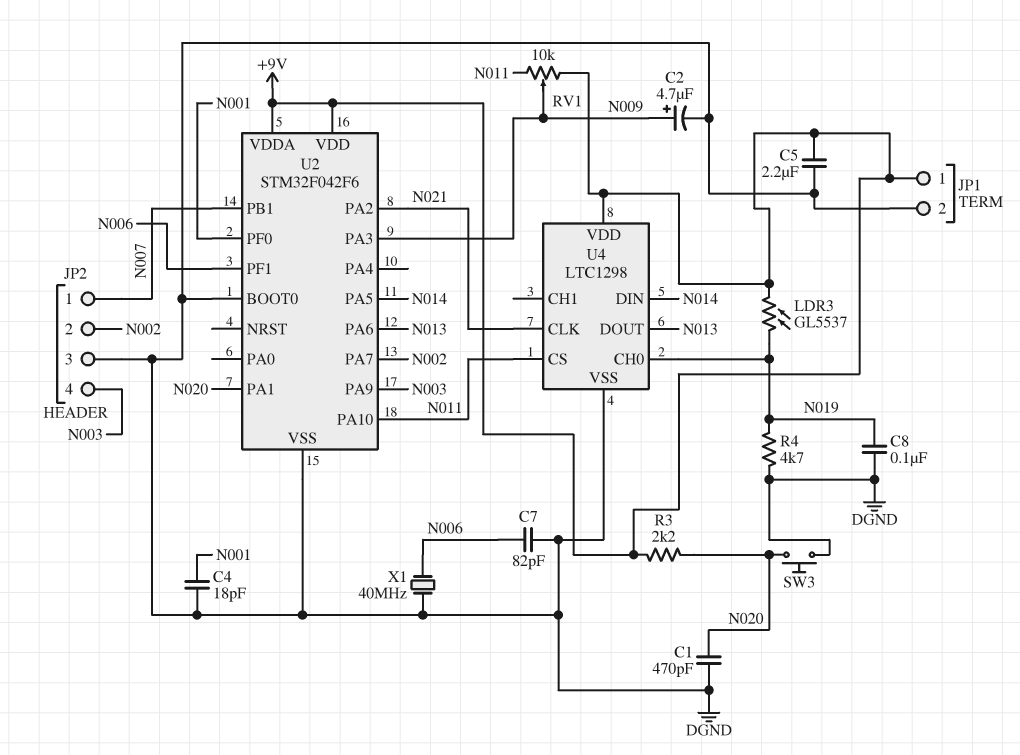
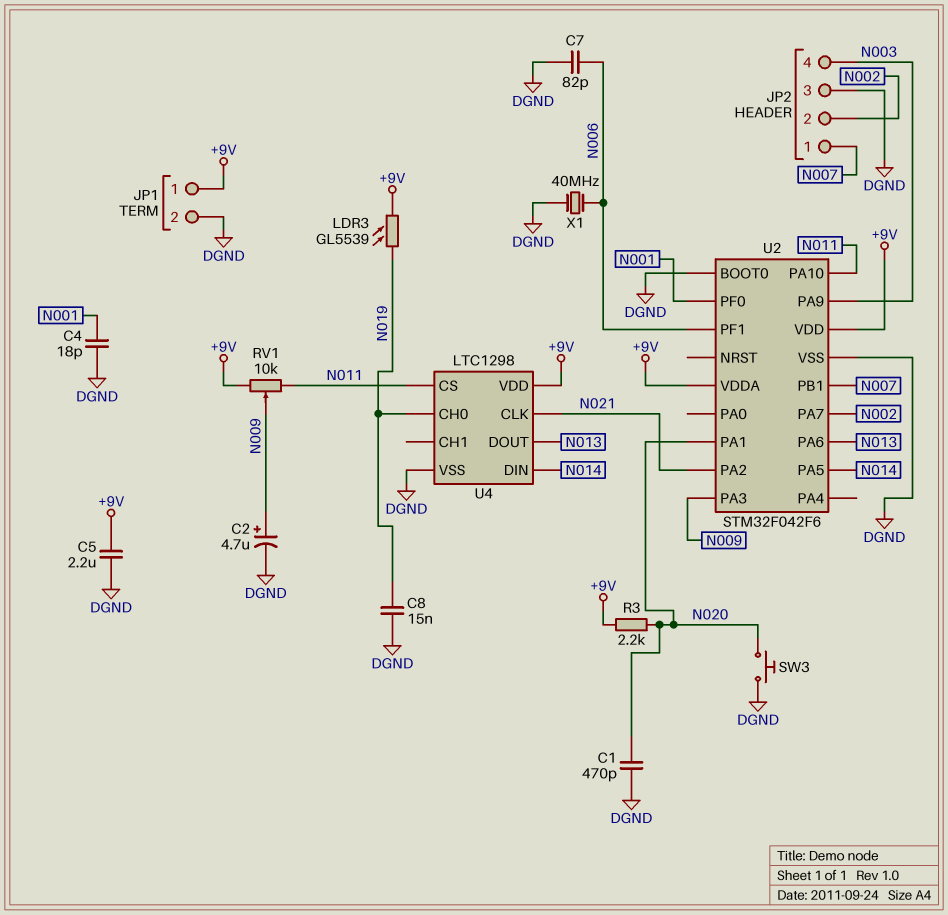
C8: 100nF (DGND, N019) -> 15nF (DGND, N019)
LDR3: GL5537 (+9V, N019) -> GL5539 (+9V, N019)
R4: 4.7k (DGND, N019) -> none

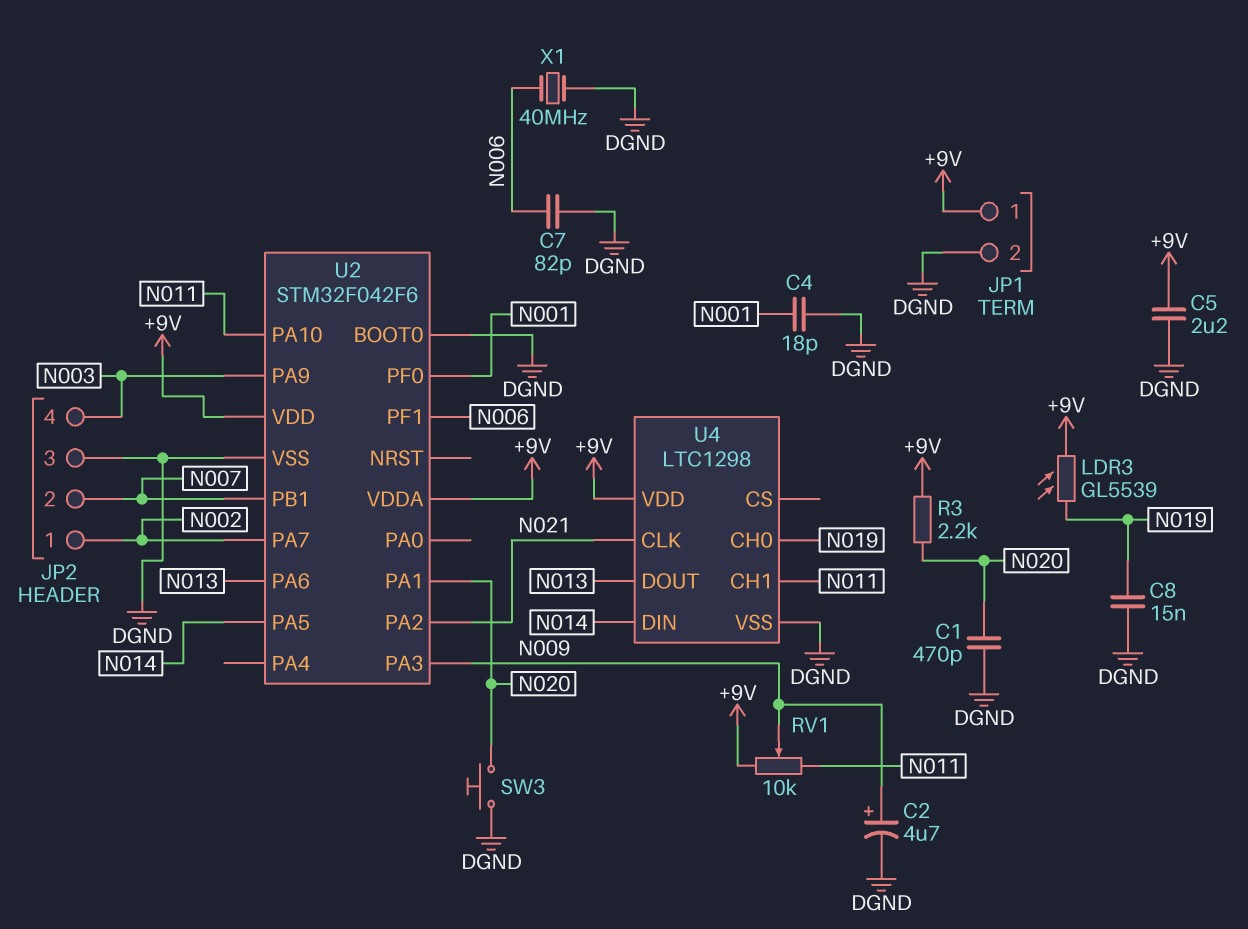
JP2 pin 1: N007 -> N002
JP2 pin 2: N002 -> N007
U4 pin CH1: none -> N011
U4 pin CS: N011 -> none

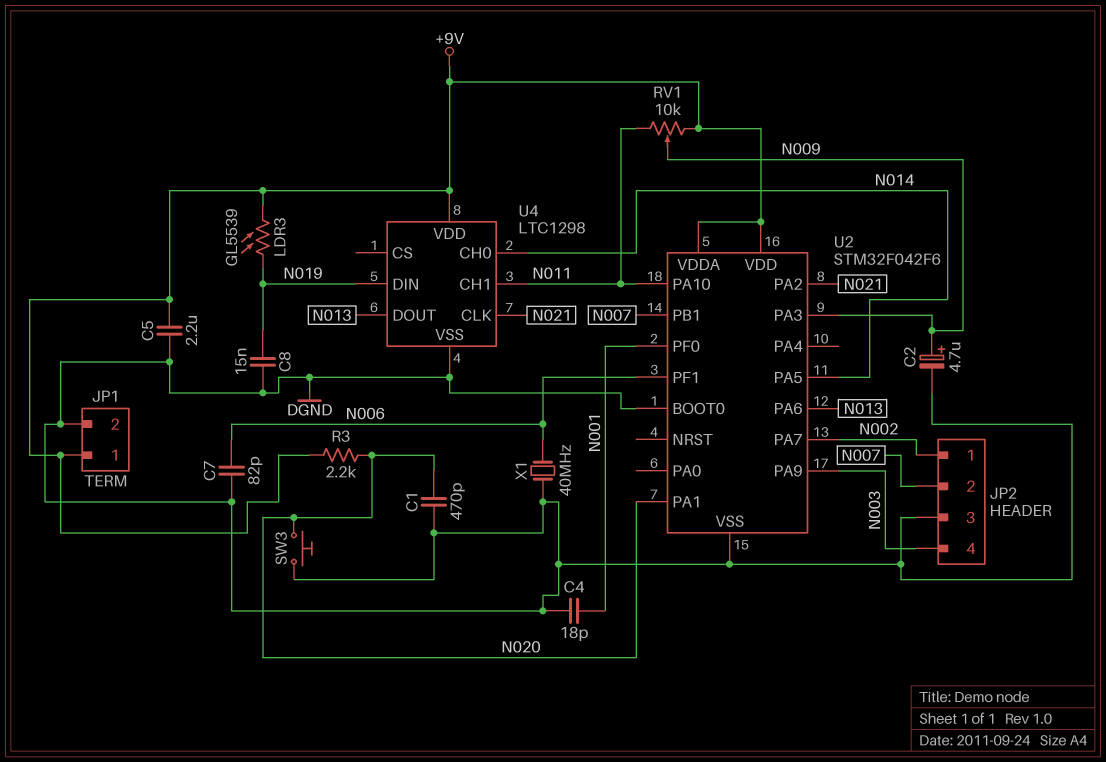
U4 pin CH0: N019 -> N014
U4 pin DIN: N014 -> N019

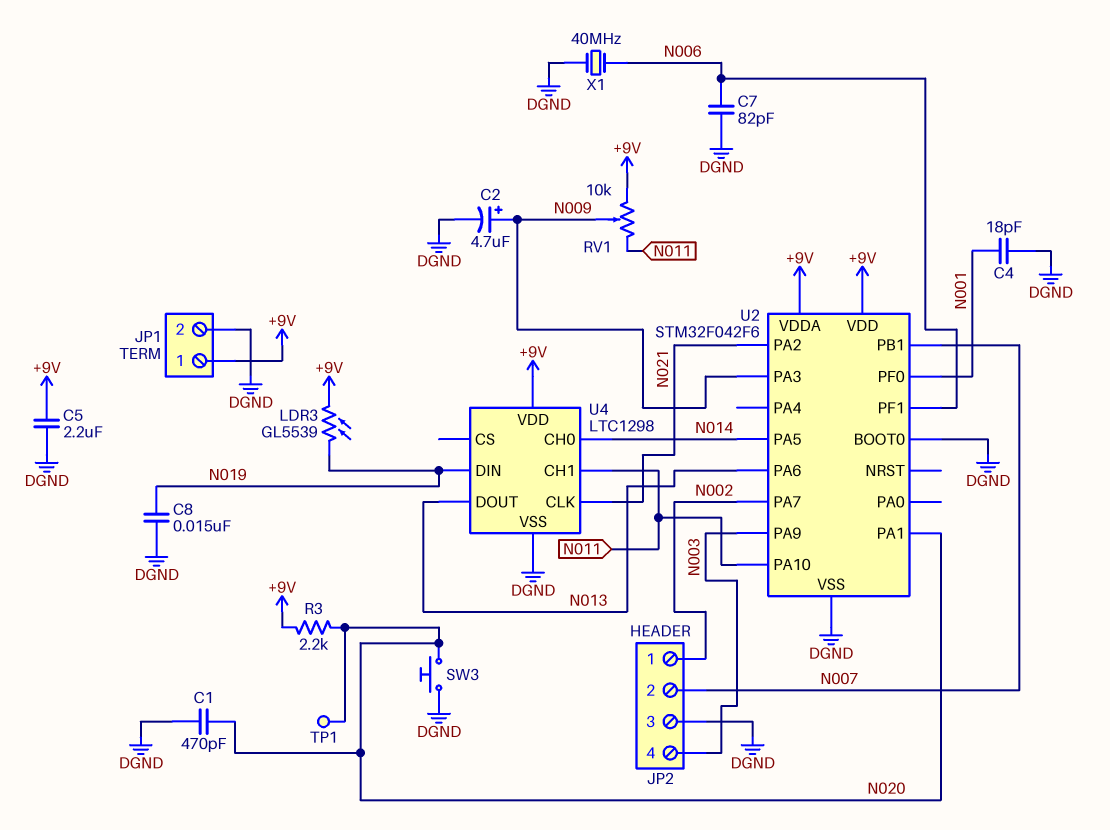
TP1: none -> test point (N020)

